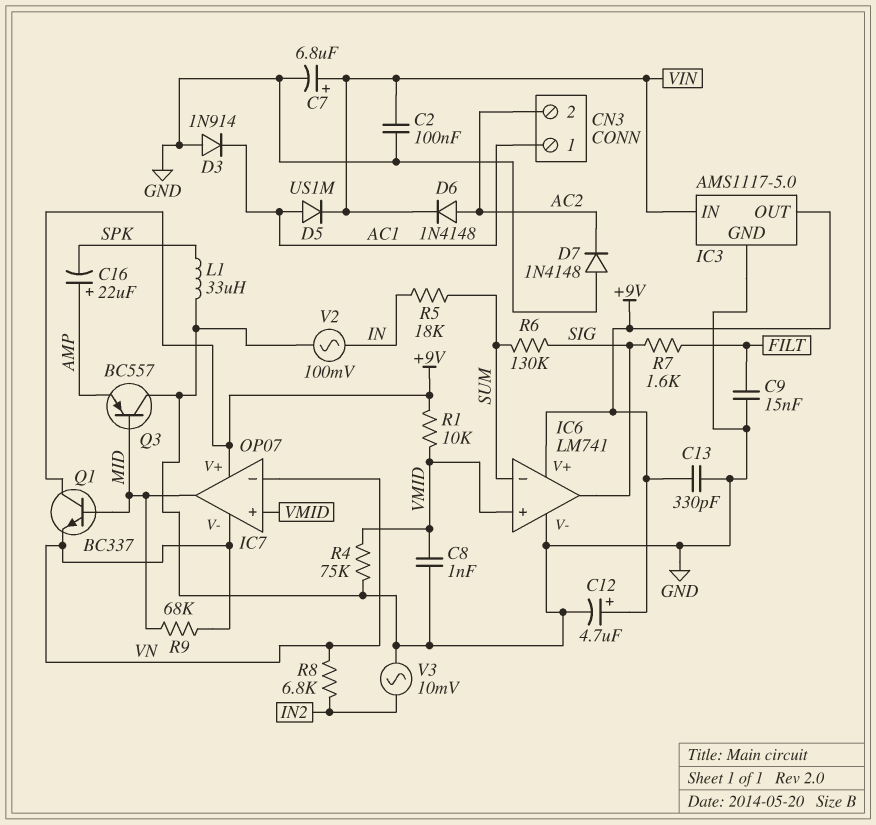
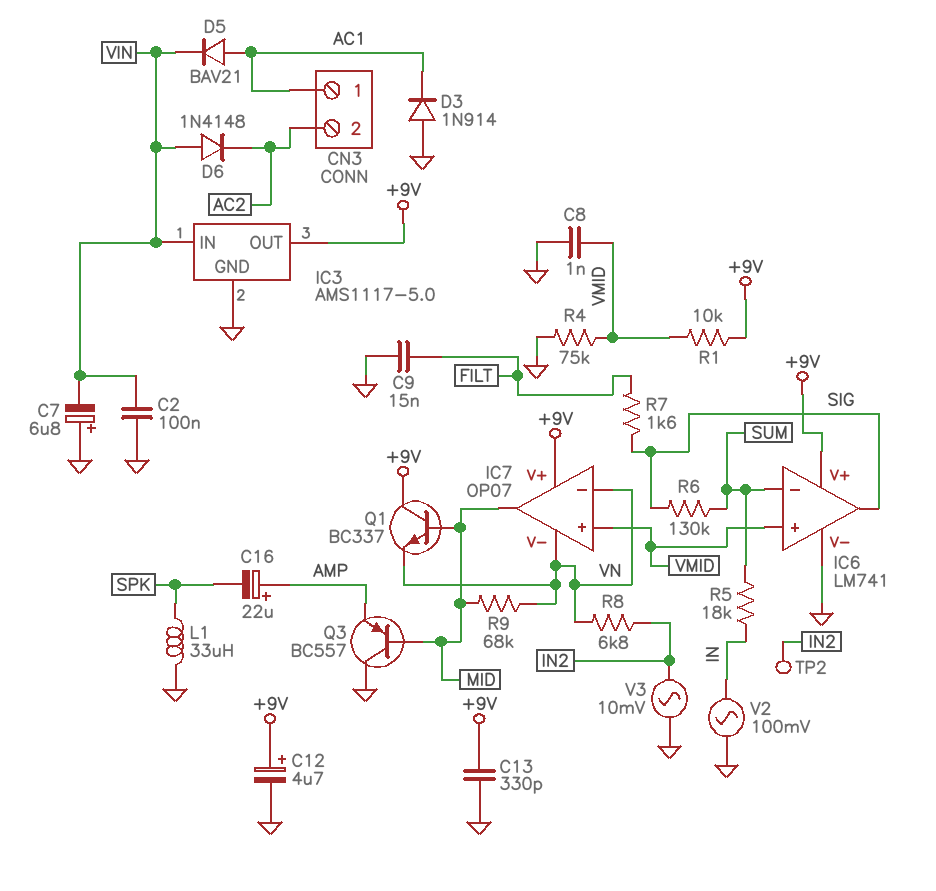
C7: 6.8uF (plus VIN, minus GND) -> 6.8uF (plus GND, minus VIN)
D5: diode US1M (A AC1, K VIN) -> diode BAV21 (A AC1, K VIN)
D6: diode 1N4148 (A AC2, K VIN) -> diode 1N4148 (A VIN, K AC2)
D7: diode 1N4148 (A GND, K AC2) -> none
TP2: none -> test point (IN2)

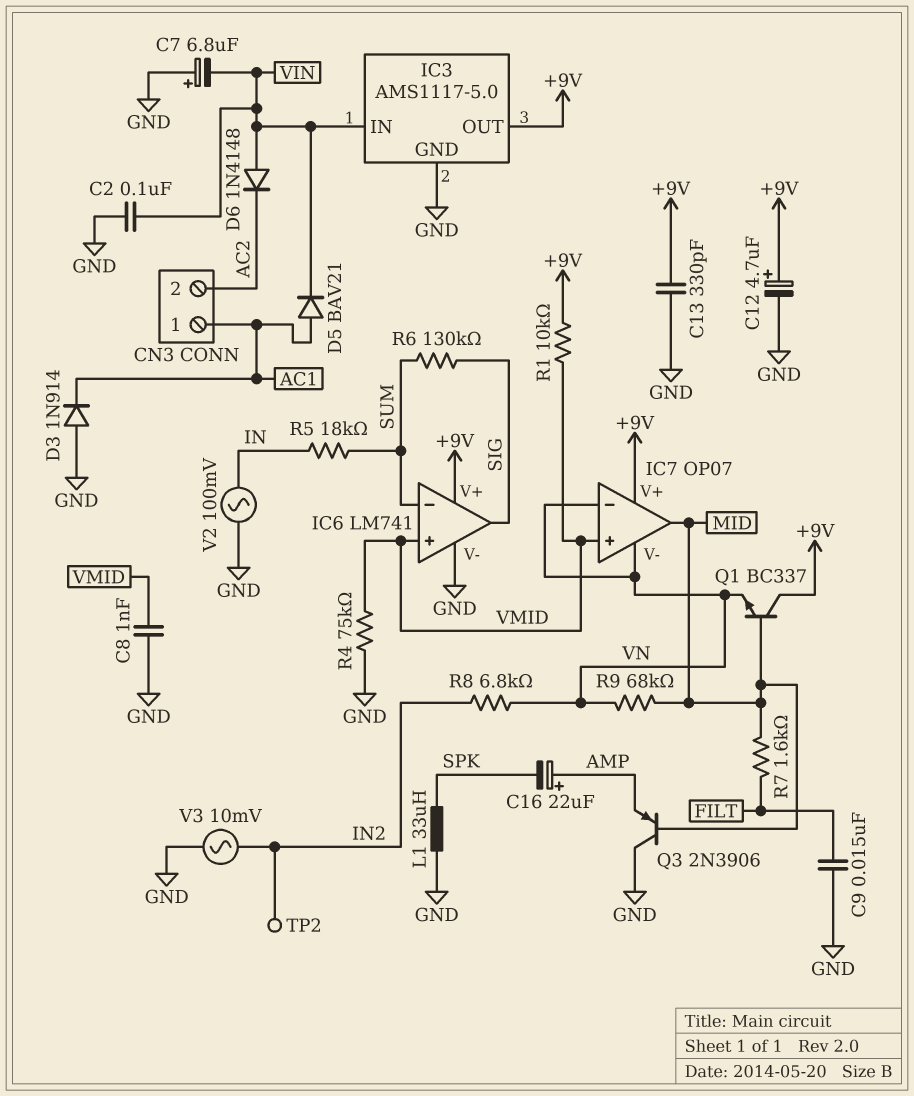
Q3: PNP BC557 (B MID, C GND, E AMP) -> PNP 2N3906 (B MID, C GND, E AMP)
R7: 1.6k (FILT, SIG) -> 1.6k (FILT, MID)

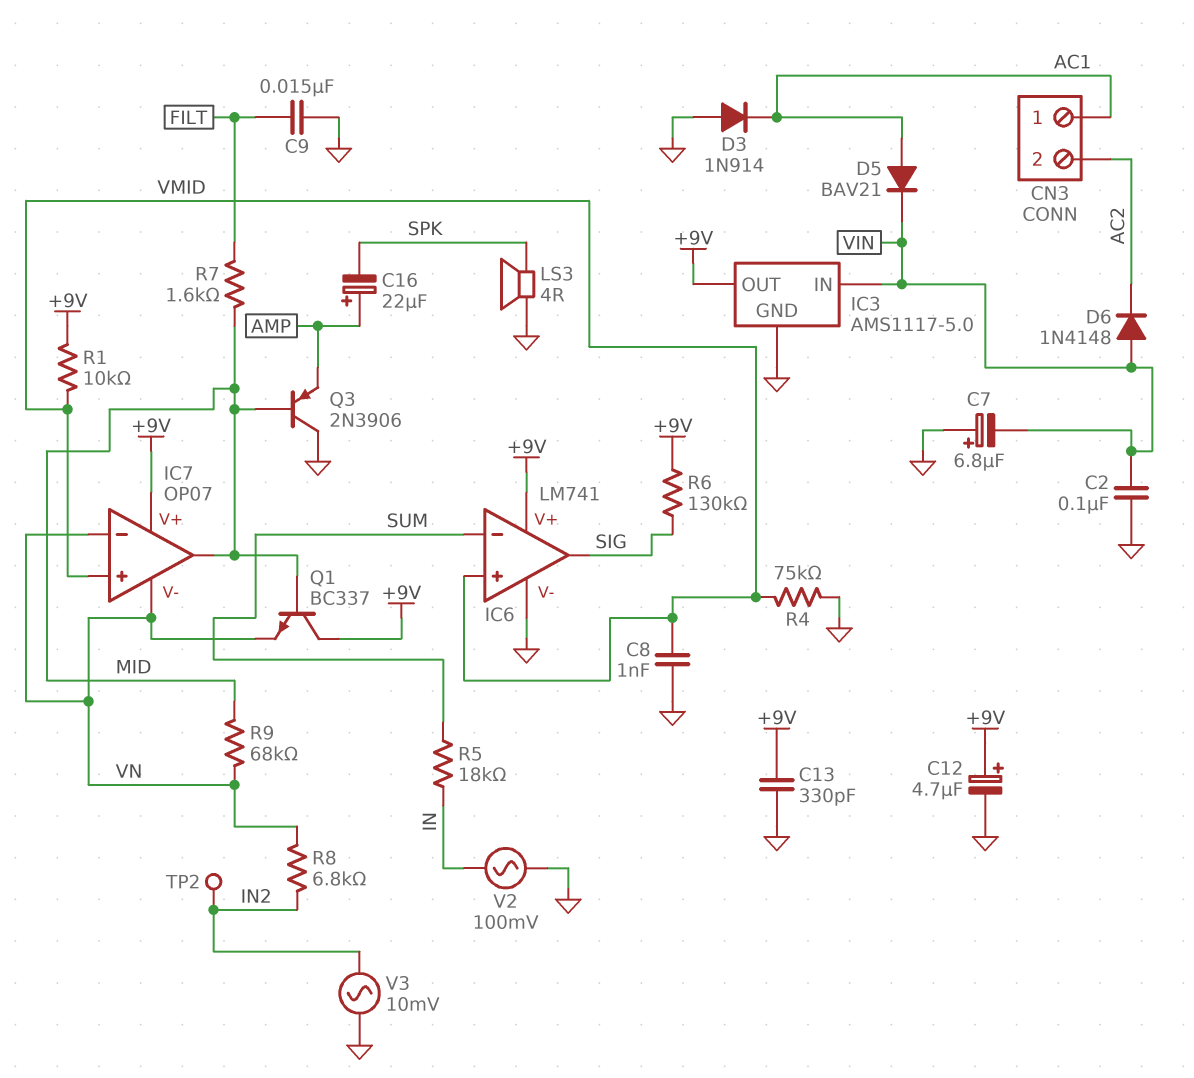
L1: 33uH (GND, SPK) -> none
LS3: none -> speaker 4R (GND, SPK)
R6: 130k (SIG, SUM) -> 130k (+9V, SIG)

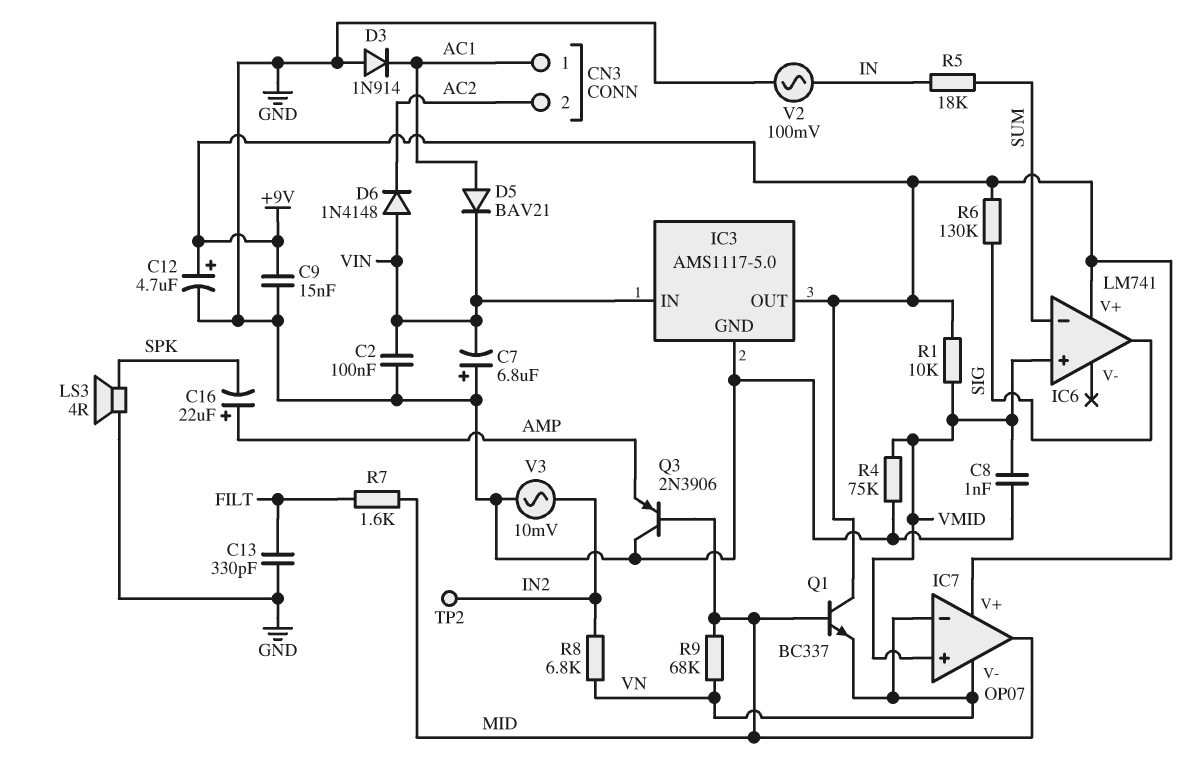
C9: 15nF (FILT, GND) -> 15nF (+9V, GND)
C13: 330pF (+9V, GND) -> 330pF (FILT, GND)
IC6 pin V-: GND -> none

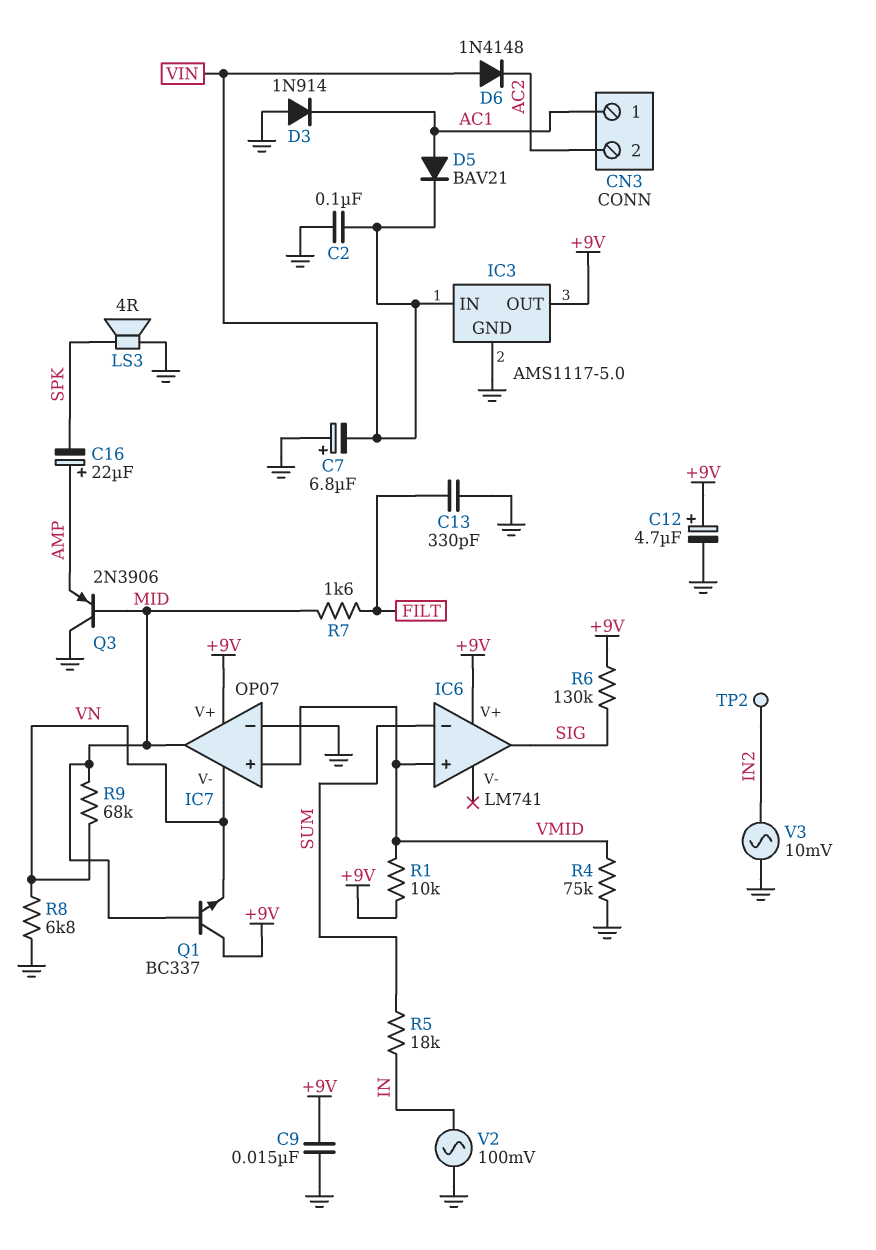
C8: 1nF (GND, VMID) -> none
IC7 pin in-: VN -> GND
R8: 6.8k (IN2, VN) -> 6.8k (GND, VN)

